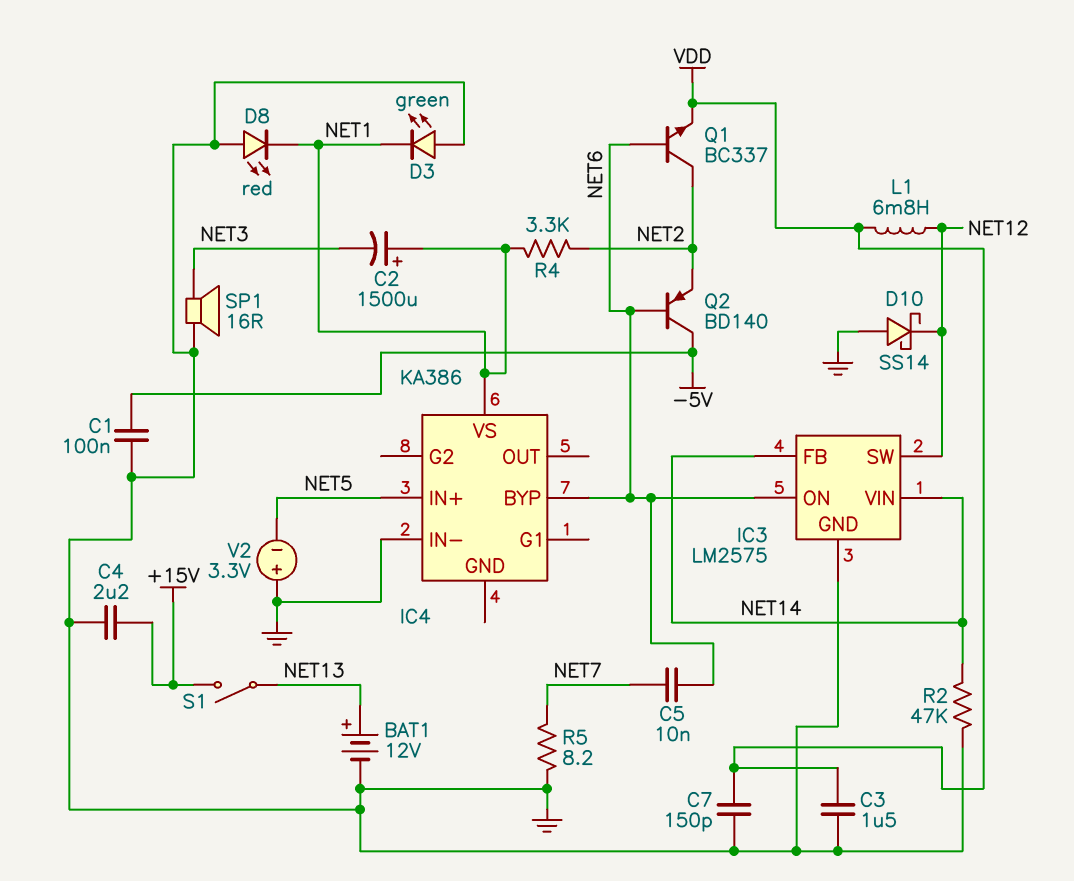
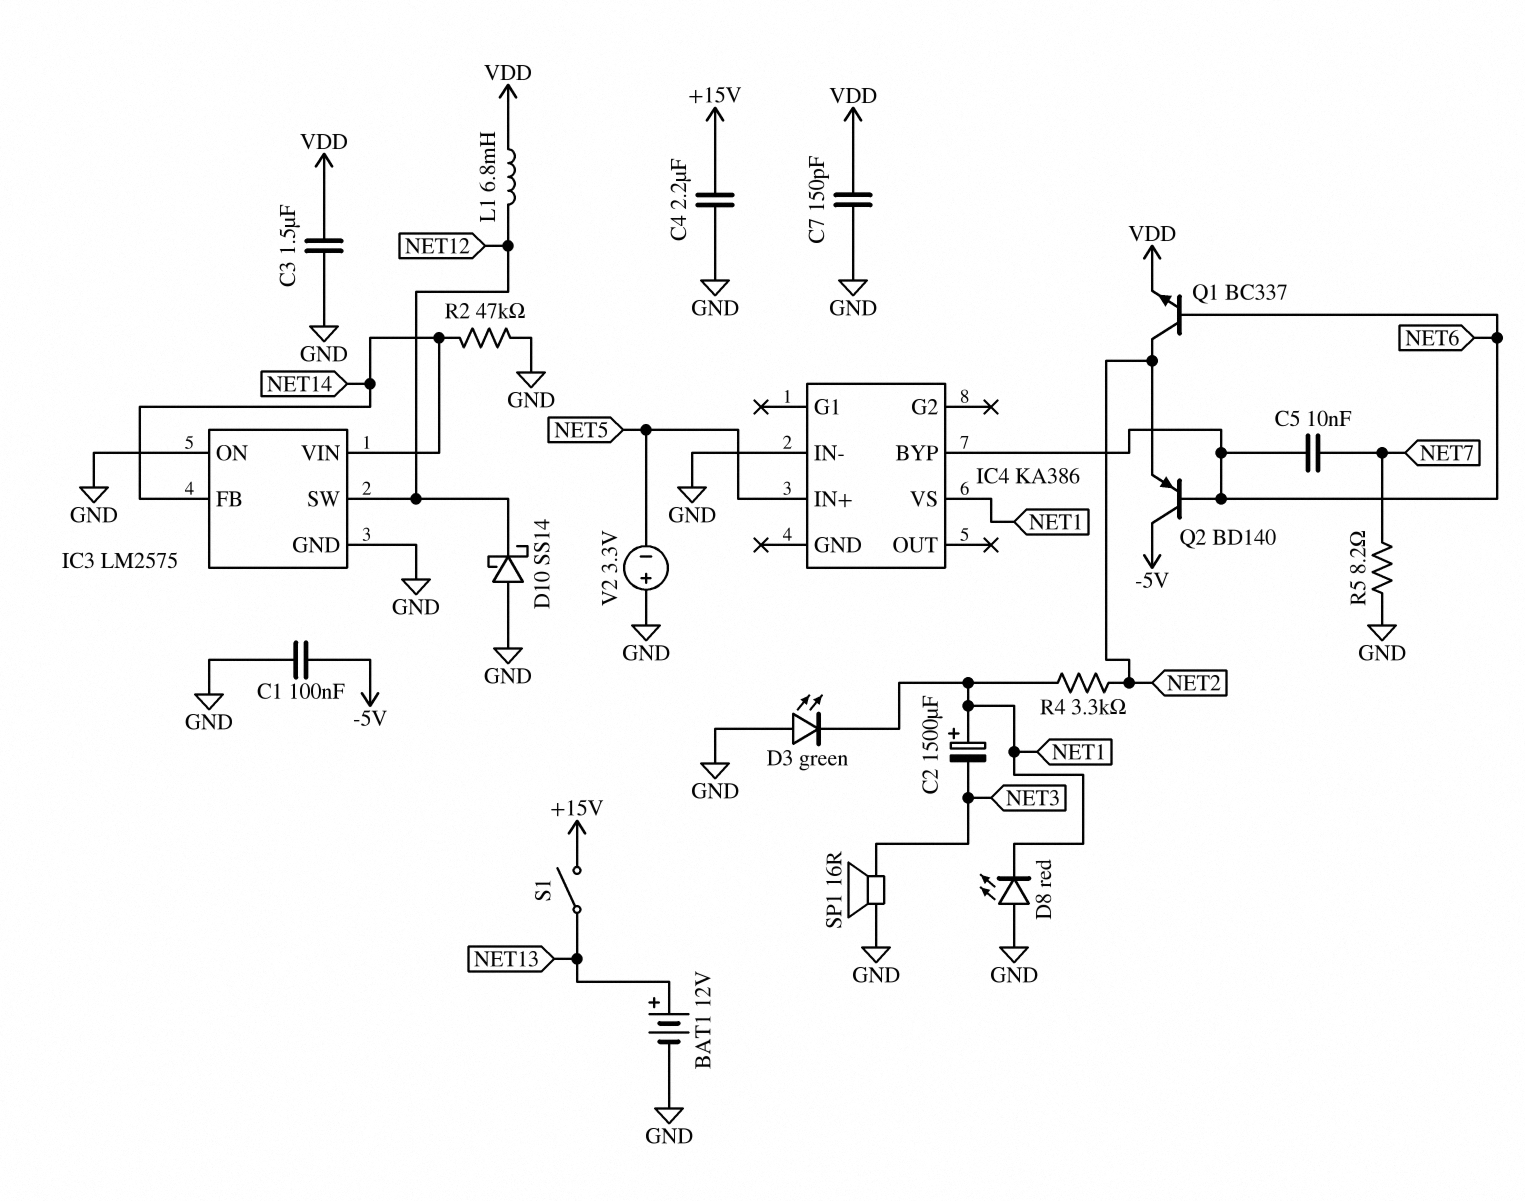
IC3 pin ON: NET6 -> GND

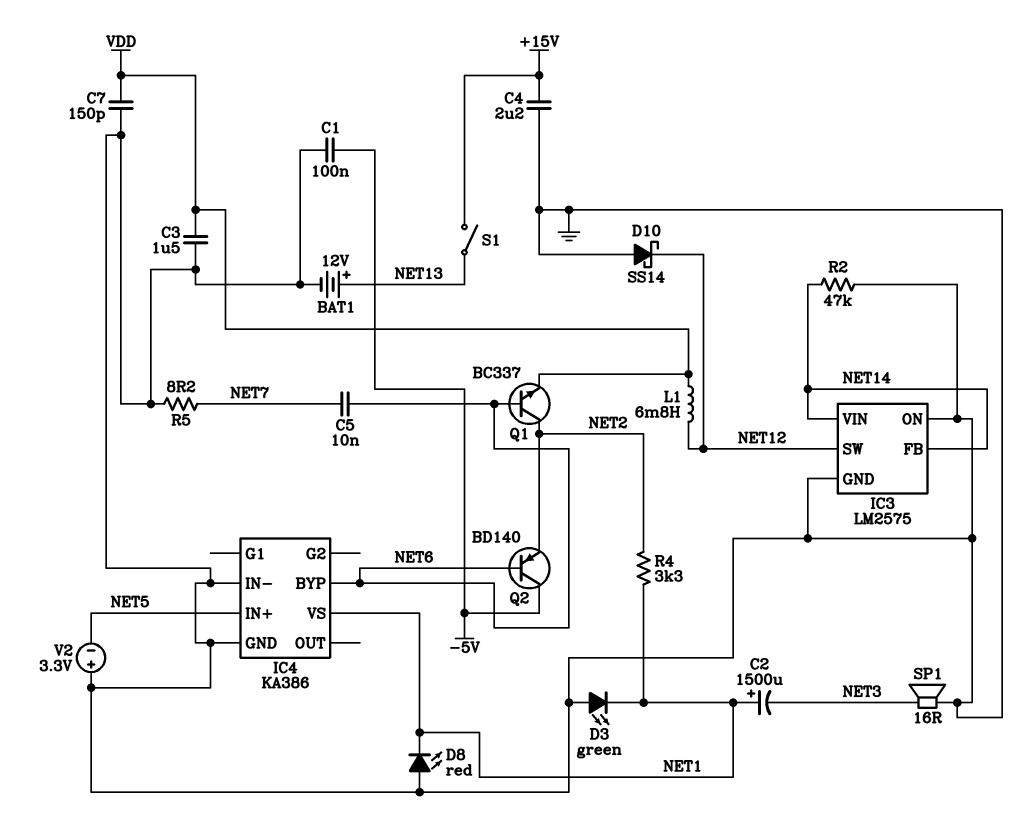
IC4 pin GND: none -> GND

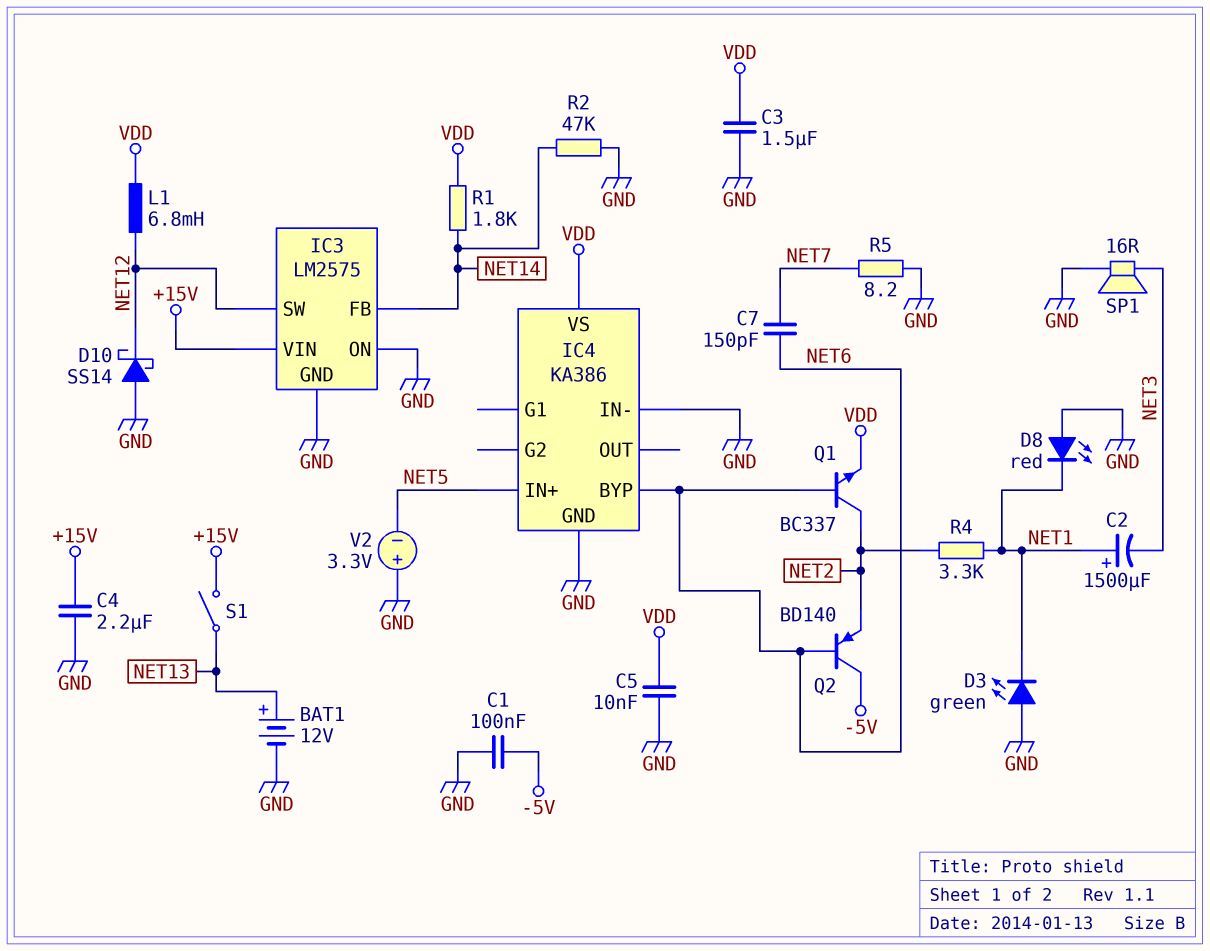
C5: 10nF (NET6, NET7) -> 10nF (GND, VDD)
C7: 150pF (GND, VDD) -> 150pF (NET6, NET7)
IC3 pin VIN: NET14 -> +15V
IC4 pin VS: NET1 -> VDD
R1: none -> 1.8k (NET14, VDD)

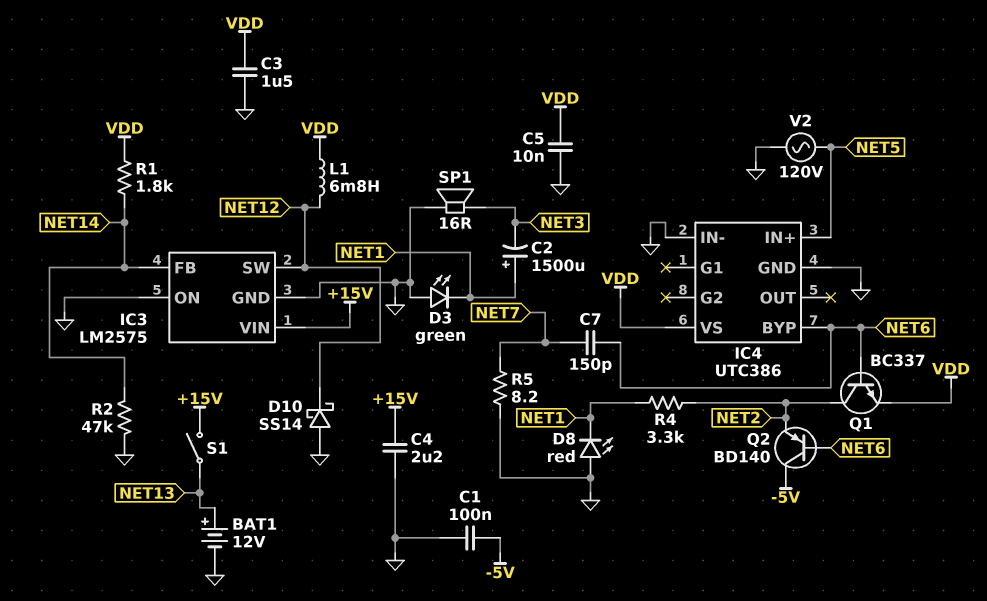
IC4: KA386 -> UTC386
V2: 3.3V (plus GND, minus NET5) -> AC 120V (GND, NET5)

